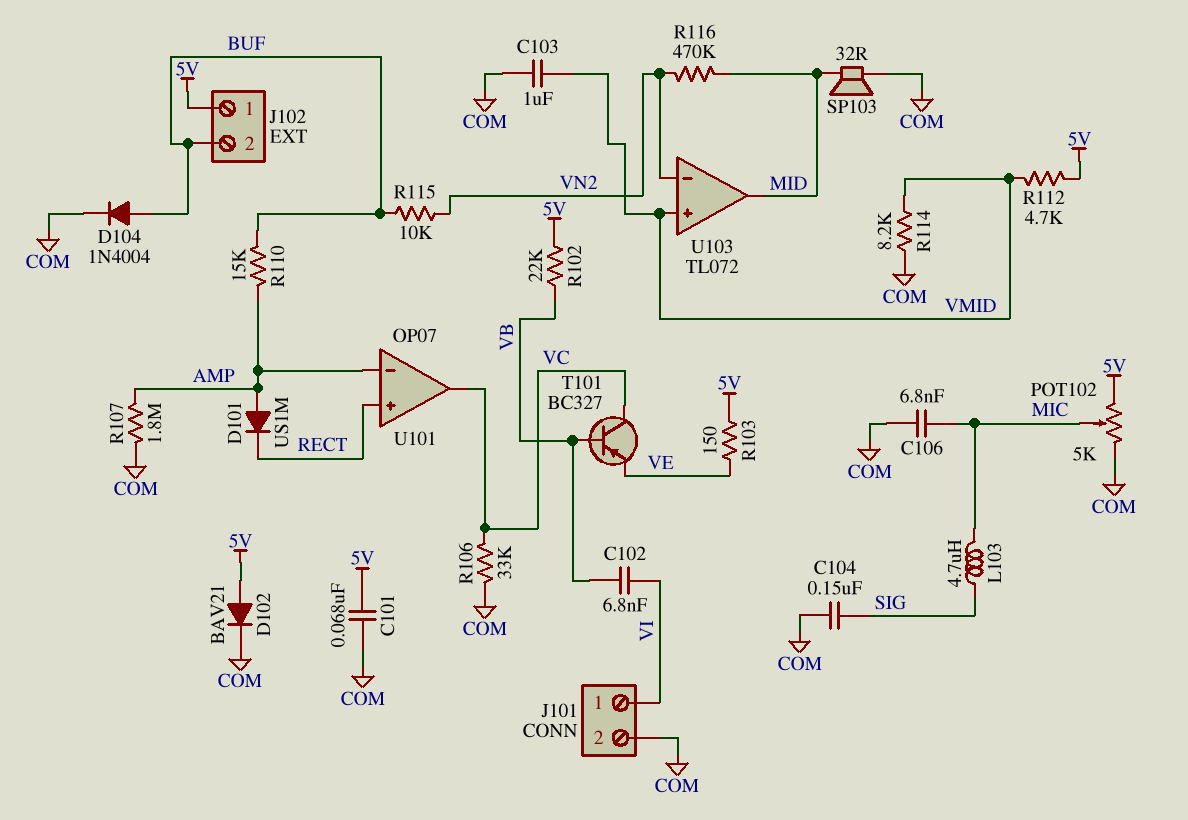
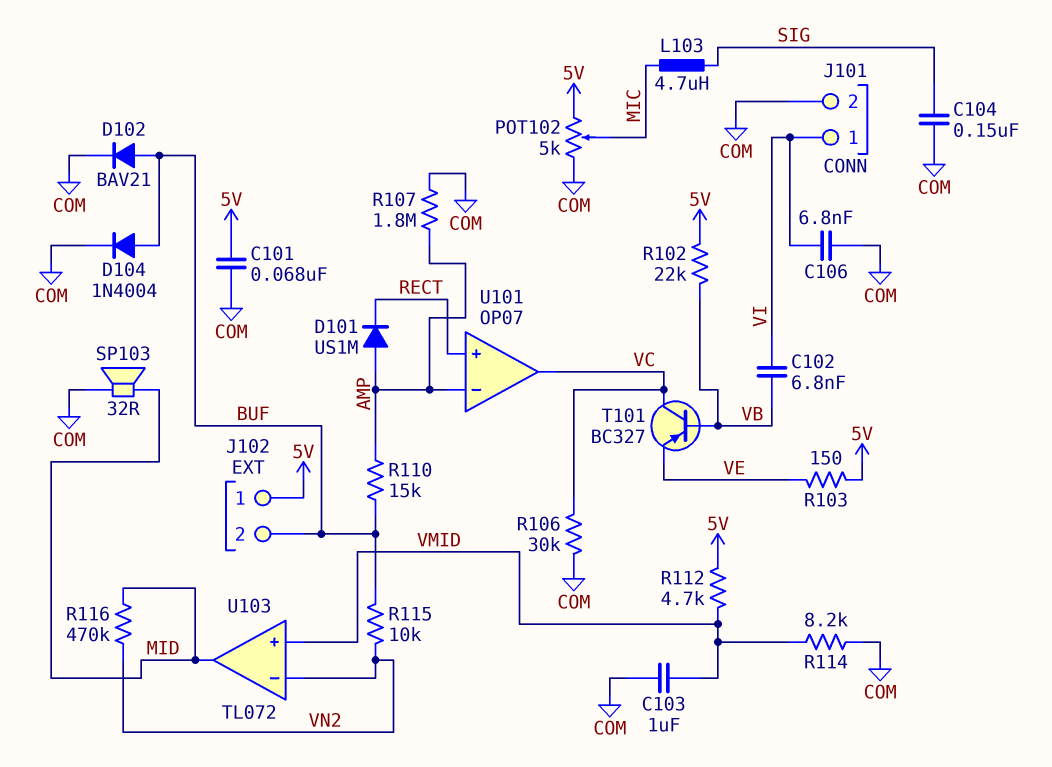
C106: 6.8nF (COM, MIC) -> 6.8nF (COM, VI)
D102: diode BAV21 (A 5V, K COM) -> diode BAV21 (A BUF, K COM)
R106: 33k (COM, VC) -> 30k (COM, VC)

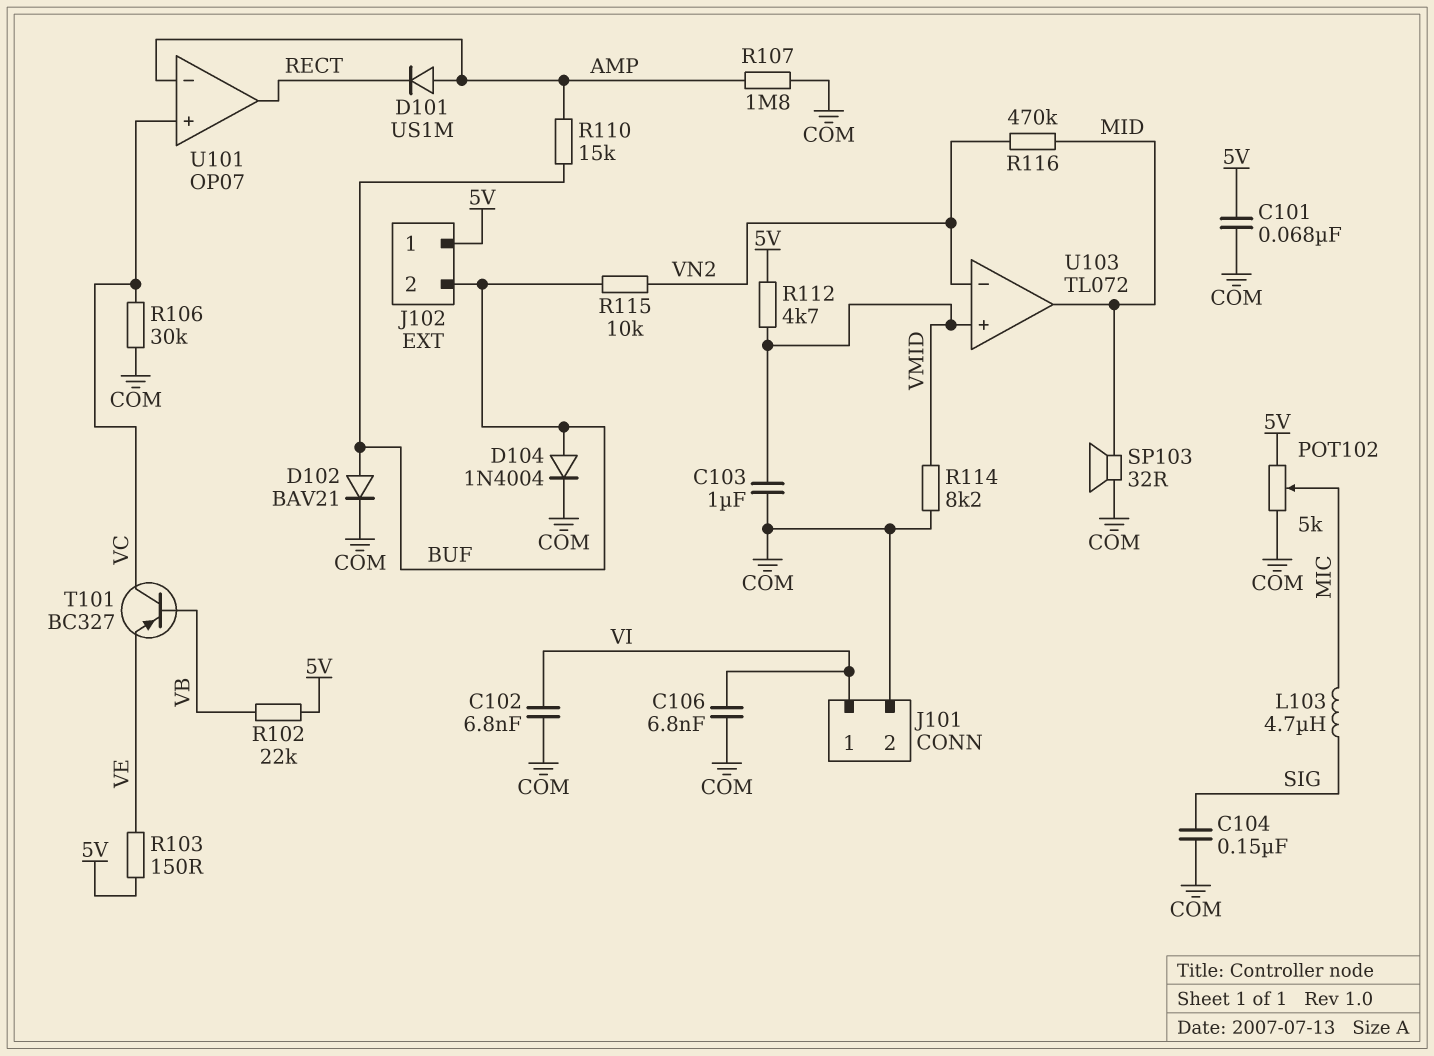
C102: 6.8nF (VB, VI) -> 6.8nF (COM, VI)
U101 pin in+: RECT -> VC
U101 pin out: VC -> RECT

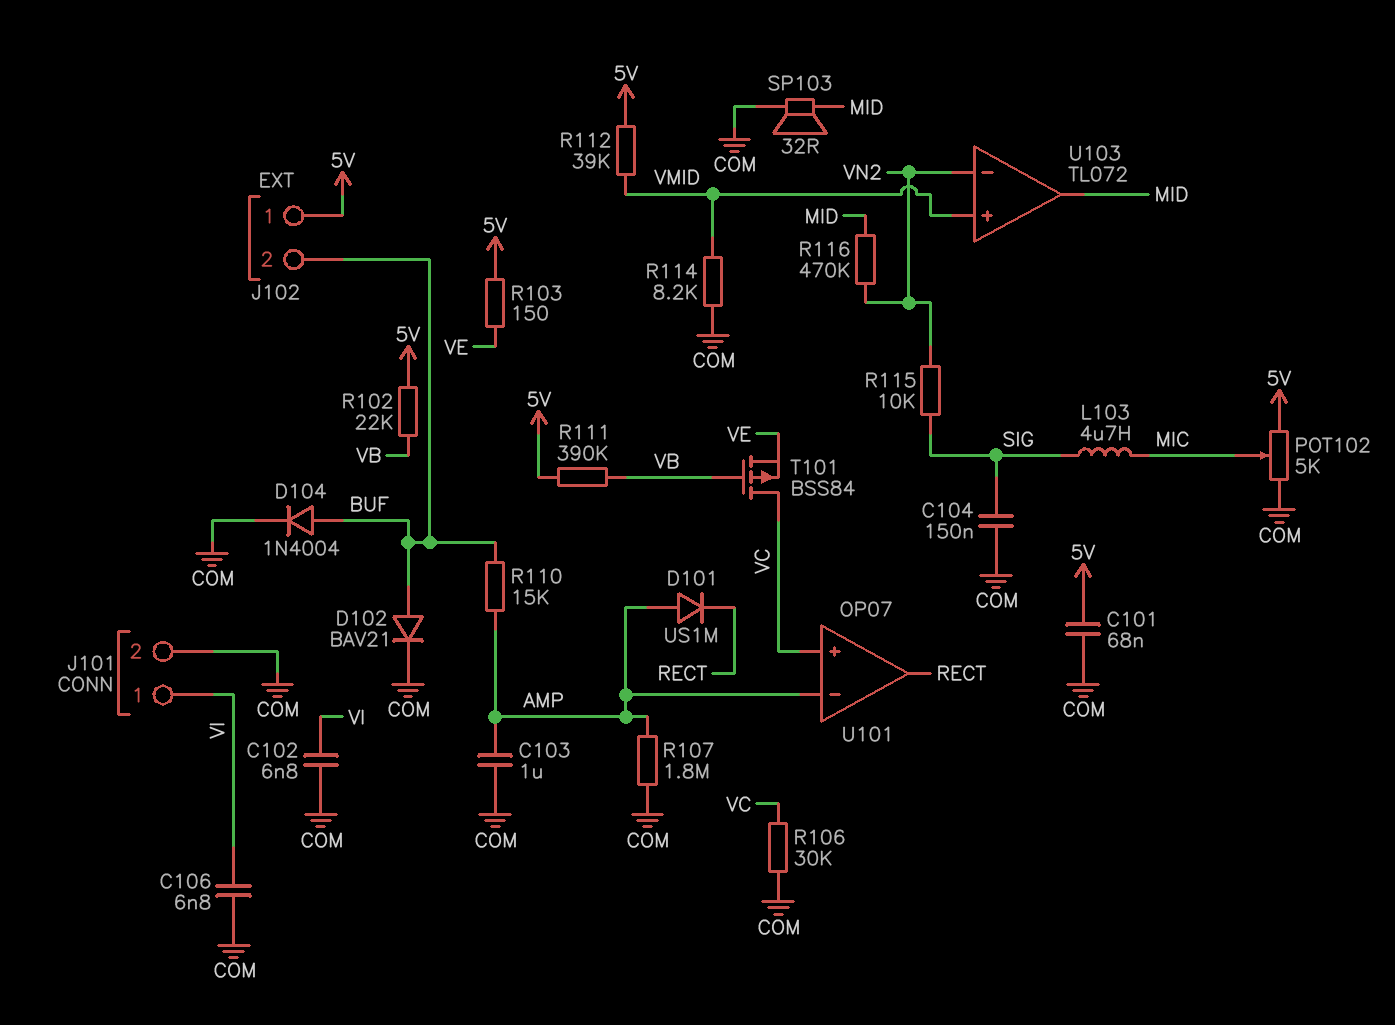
C103: 1uF (COM, VMID) -> 1uF (AMP, COM)
R111: none -> 390k (5V, VB)
R112: 4.7k (5V, VMID) -> 39k (5V, VMID)
R115: 10k (BUF, VN2) -> 10k (SIG, VN2)
T101: PNP BC327 (B VB, C VC, E VE) -> PMOS BSS84 (G VB, D VC, S VE)

